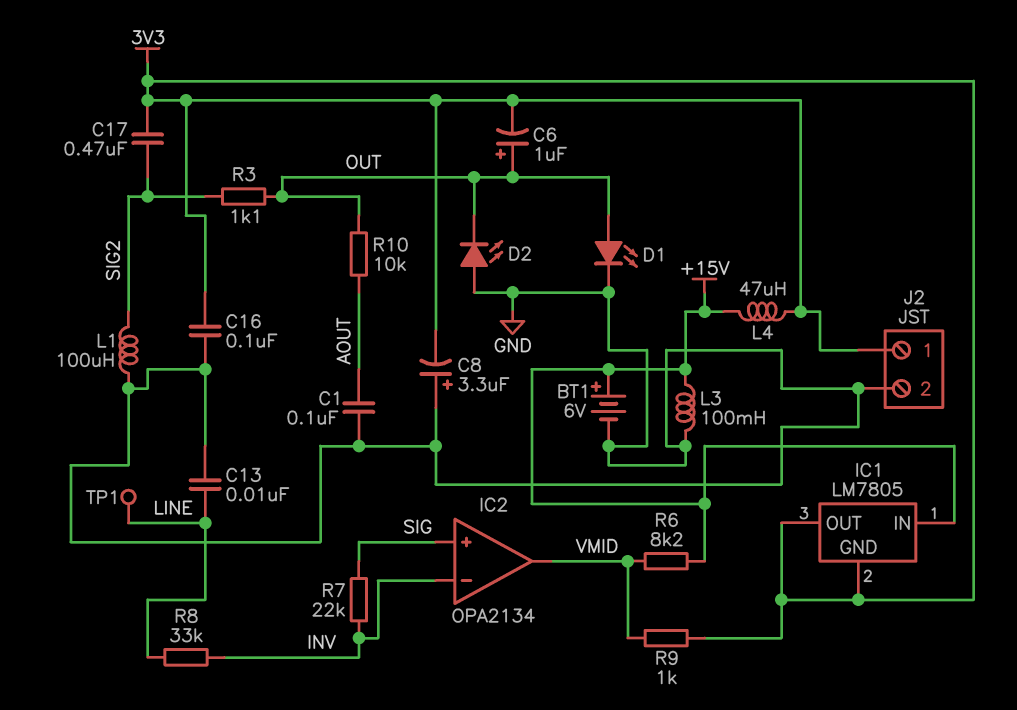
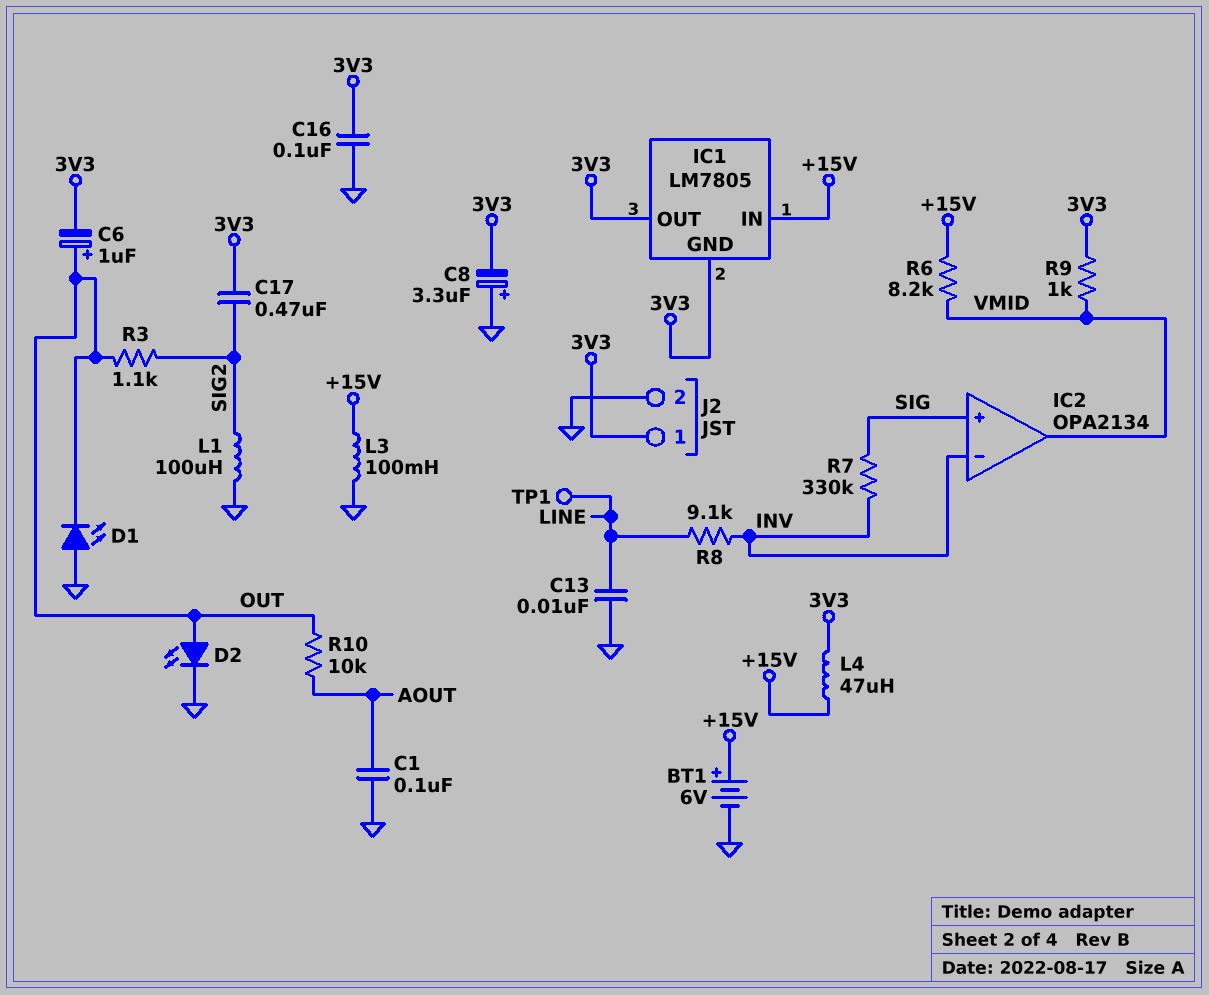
D1: LED (A OUT, K GND) -> LED (A GND, K OUT)
D2: LED (A GND, K OUT) -> LED (A OUT, K GND)
R7: 22k (INV, SIG) -> 330k (INV, SIG)
R8: 33k (INV, LINE) -> 9.1k (INV, LINE)

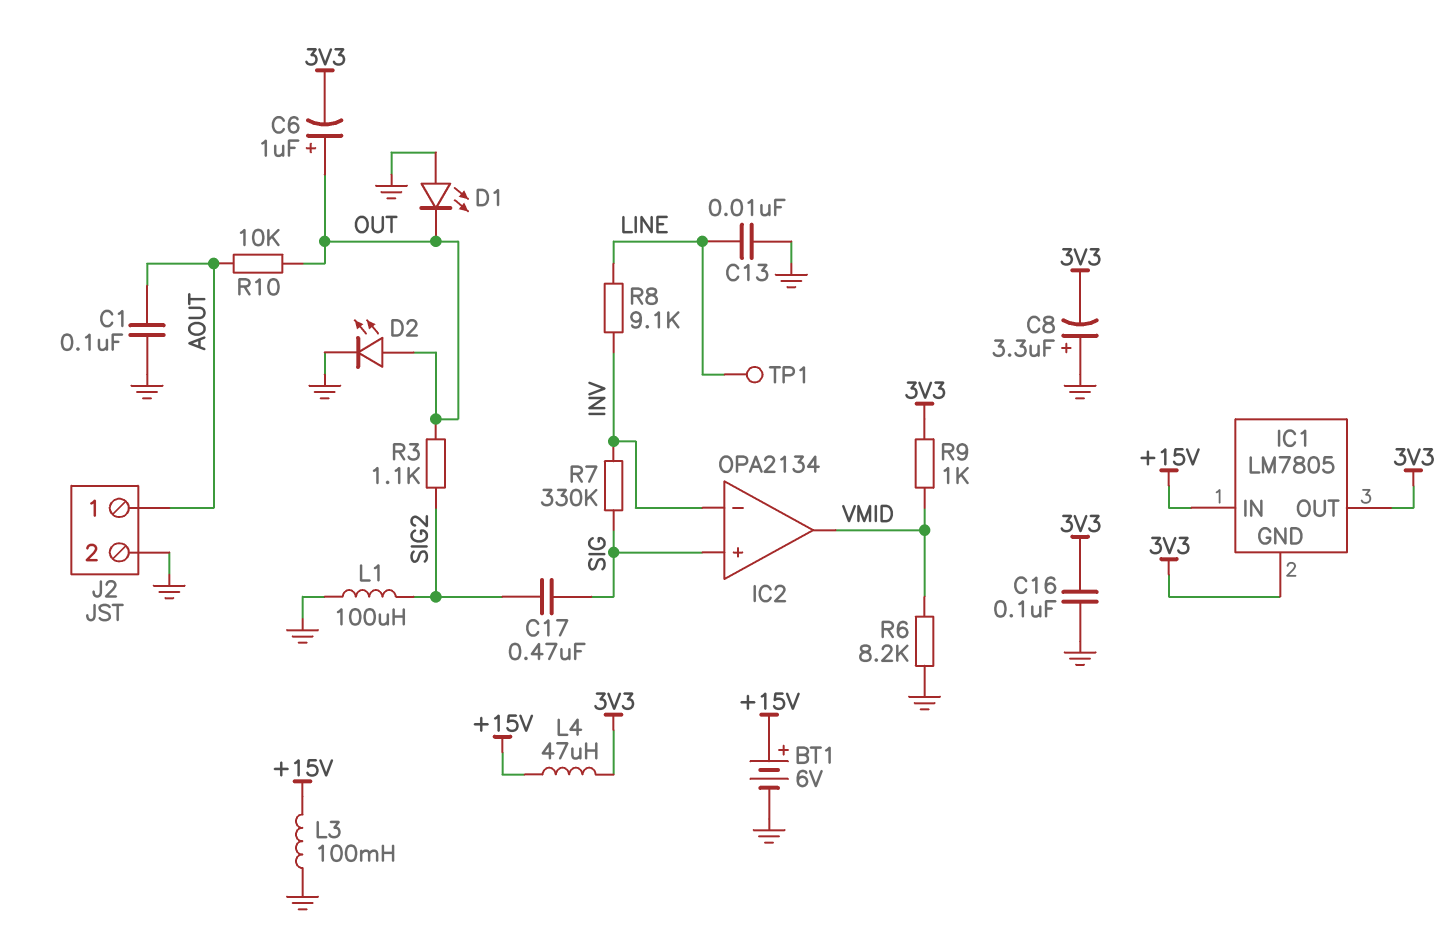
C17: 470nF (3V3, SIG2) -> 470nF (SIG, SIG2)
J2 pin 1: 3V3 -> AOUT
R6: 8.2k (+15V, VMID) -> 8.2k (GND, VMID)

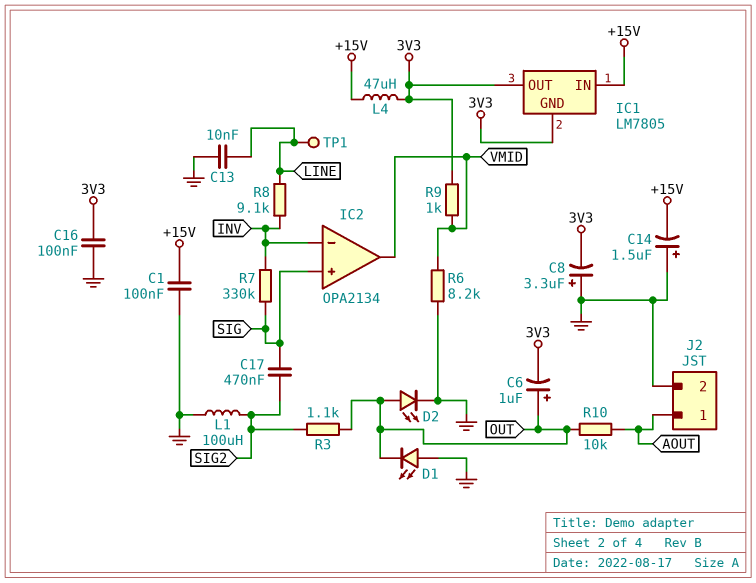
BT1: 6V (plus +15V, minus GND) -> none
C1: 100nF (AOUT, GND) -> 100nF (+15V, GND)
C14: none -> 1.5uF (plus GND, minus +15V)
L3: 100mH (+15V, GND) -> none

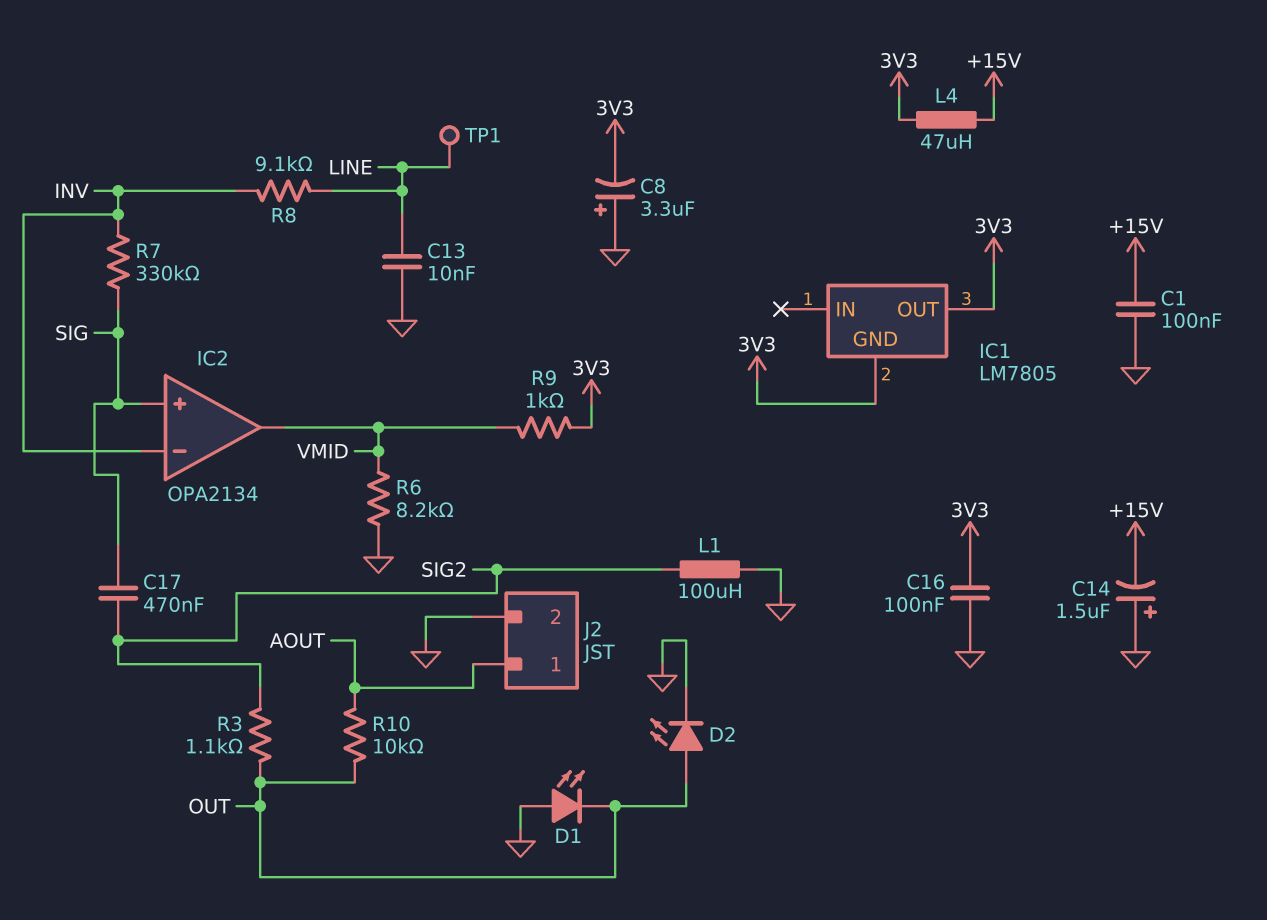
C6: 1uF (plus OUT, minus 3V3) -> none
IC1 pin IN: +15V -> none

